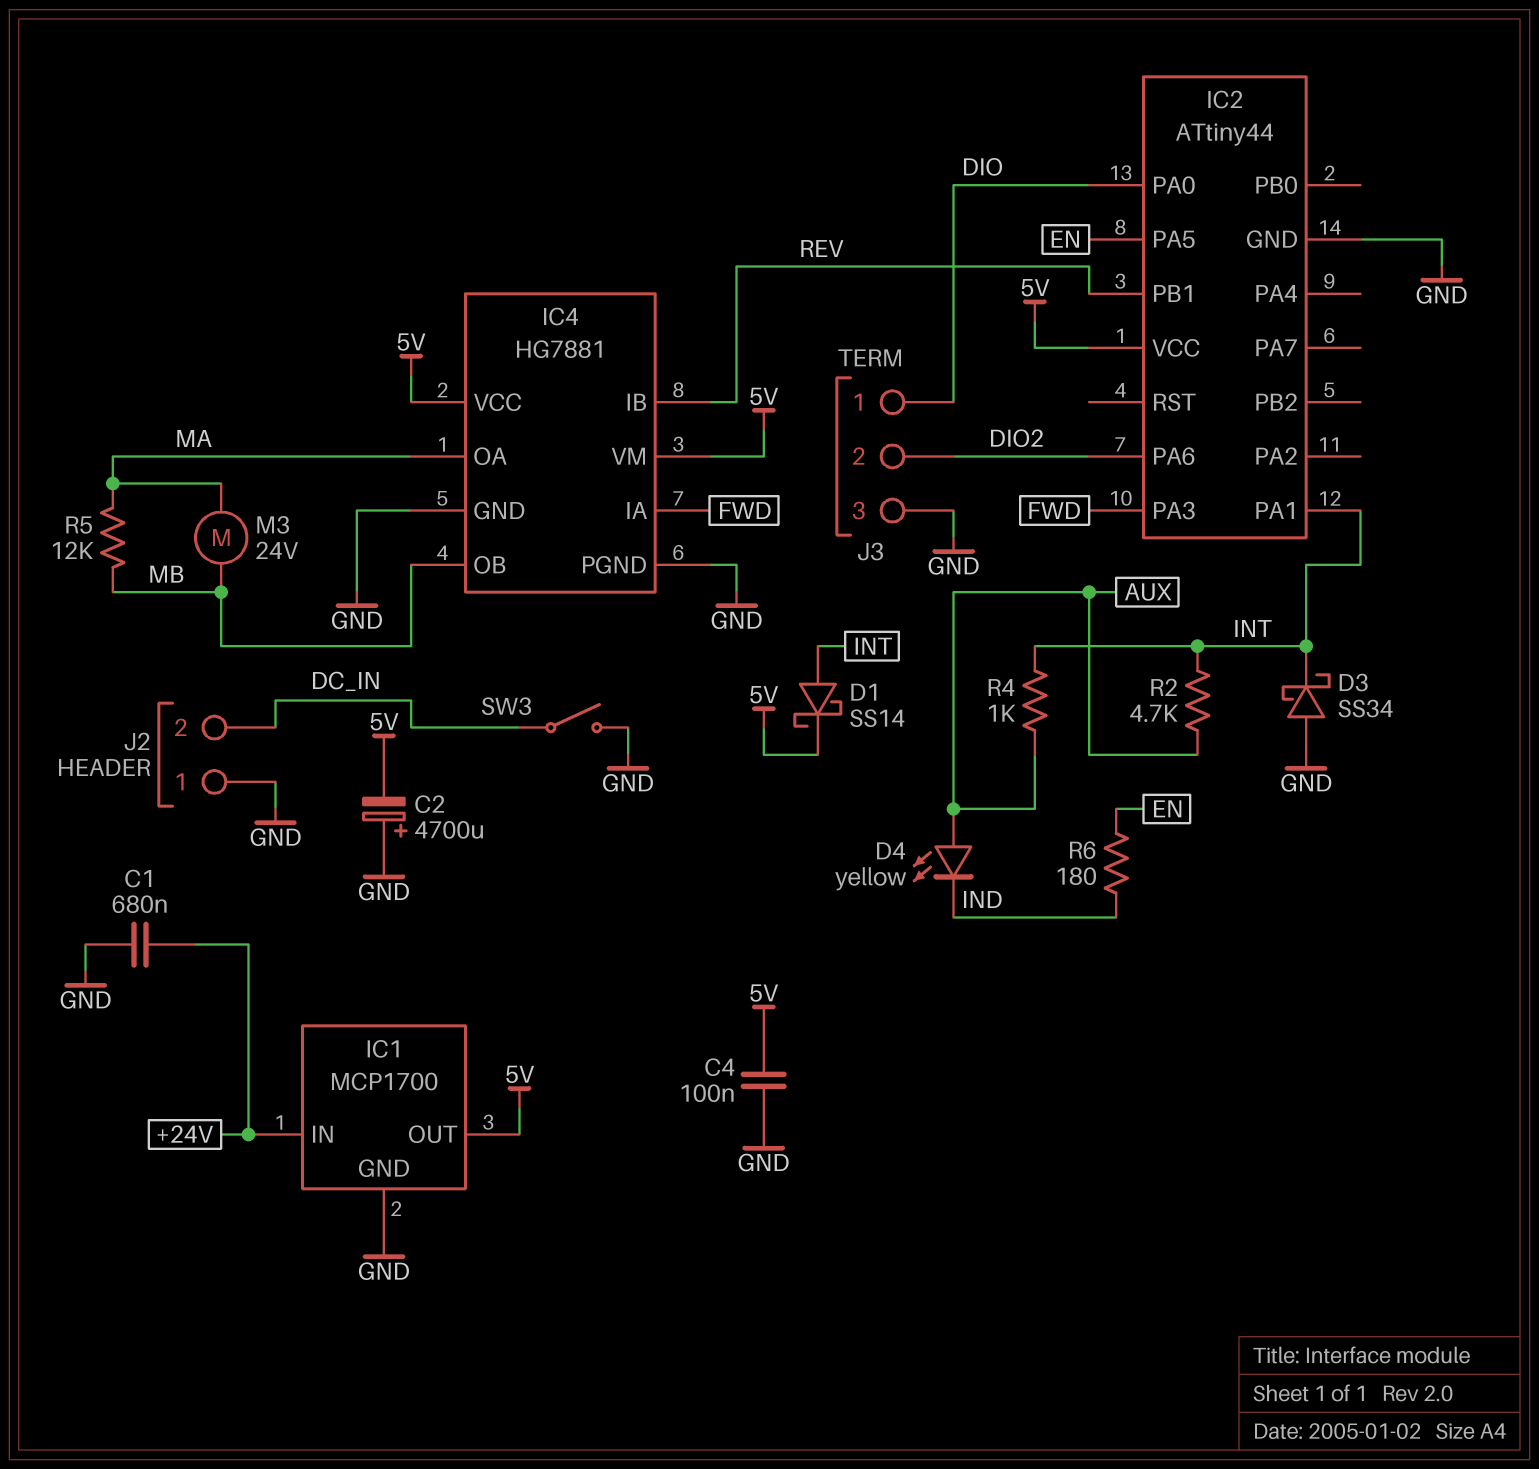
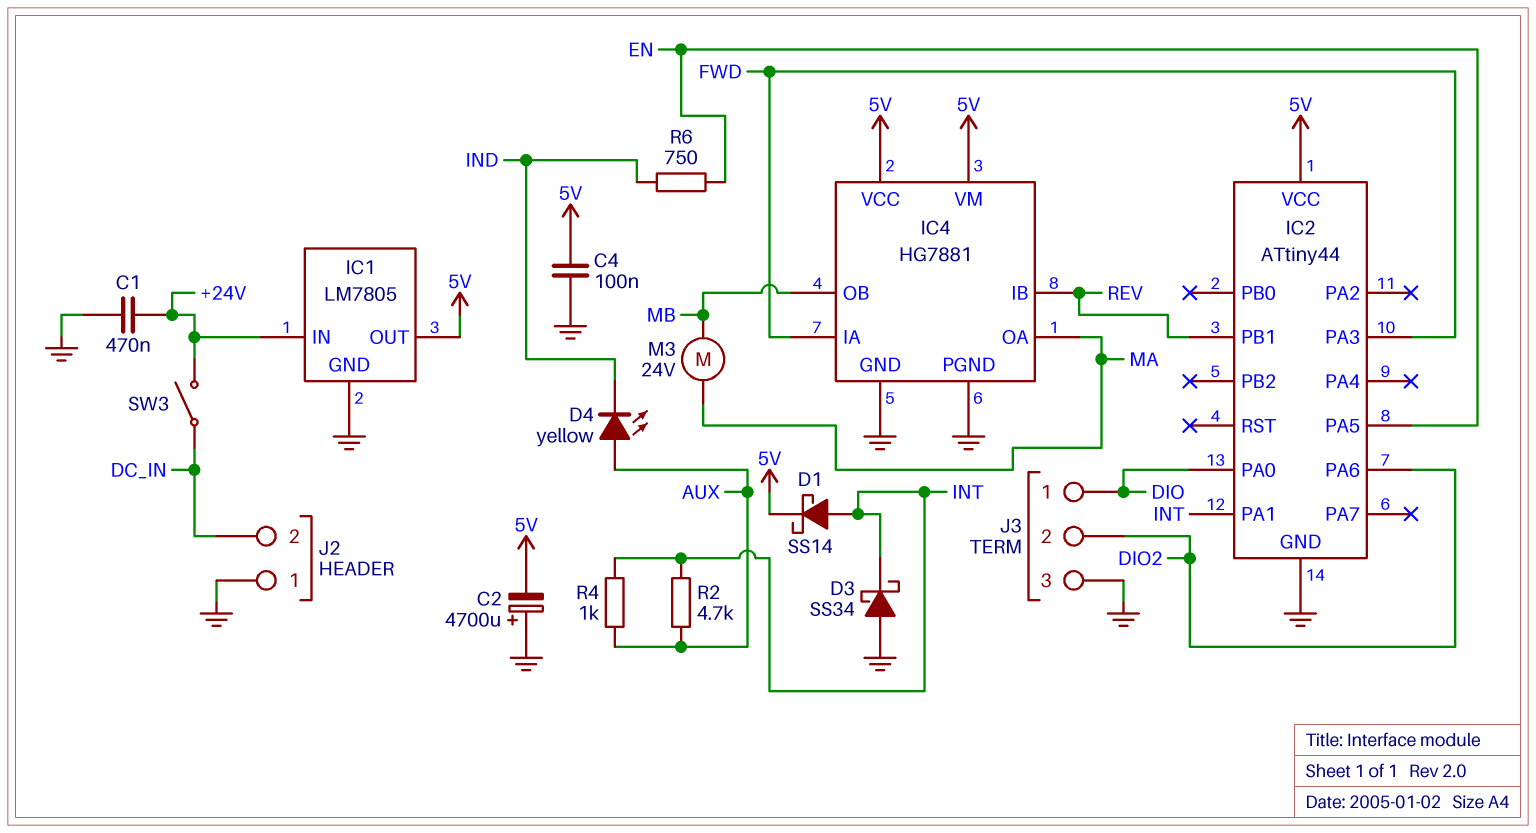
C1: 680nF (+24V, GND) -> 470nF (+24V, GND)
IC1: MCP1700 -> LM7805
R5: 12k (MA, MB) -> none
R6: 180 (EN, IND) -> 750 (EN, IND)
SW3: switch (DC_IN, GND) -> switch (+24V, DC_IN)

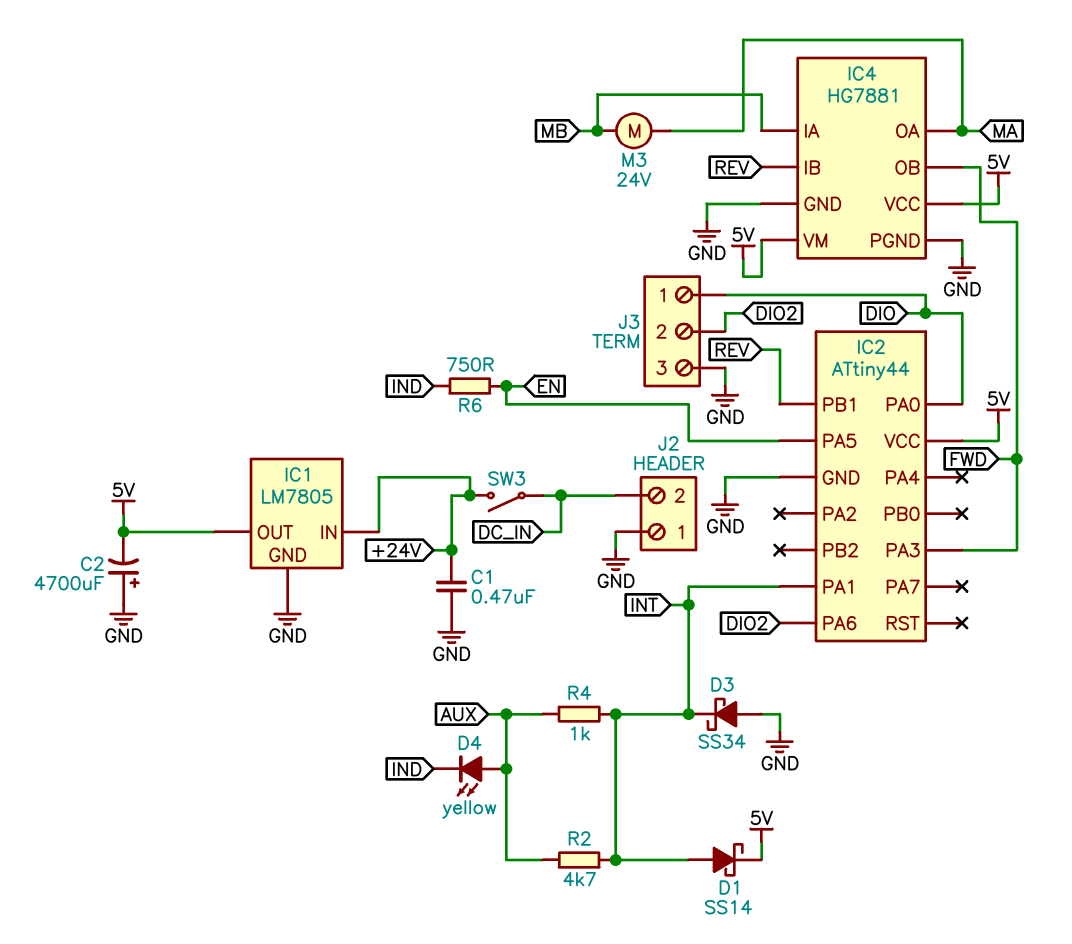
C4: 100nF (5V, GND) -> none
IC4 pin IA: FWD -> MB
IC4 pin OB: MB -> FWD

